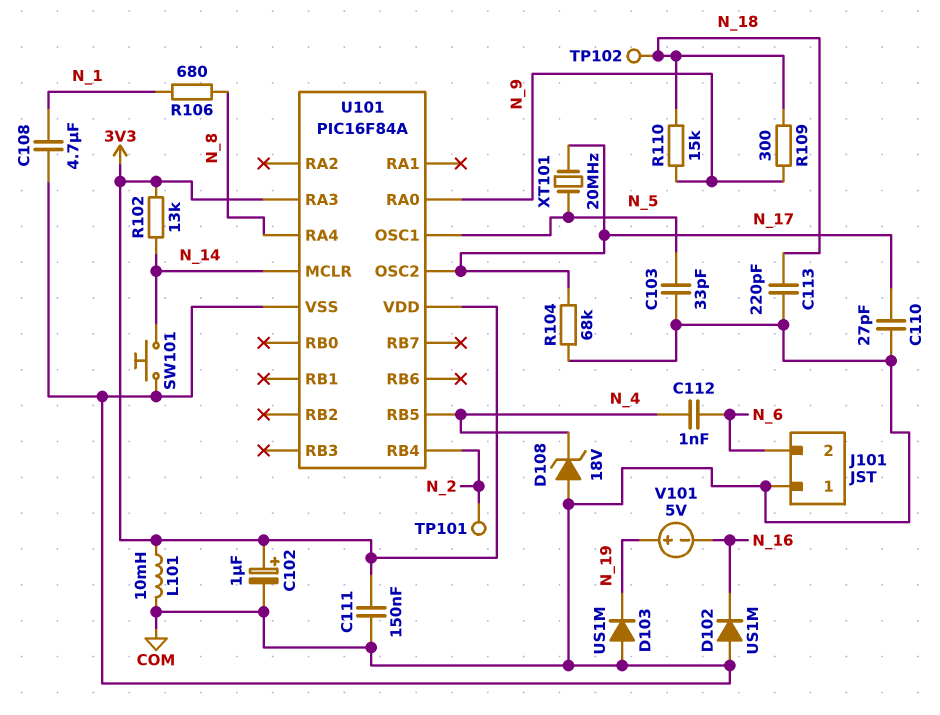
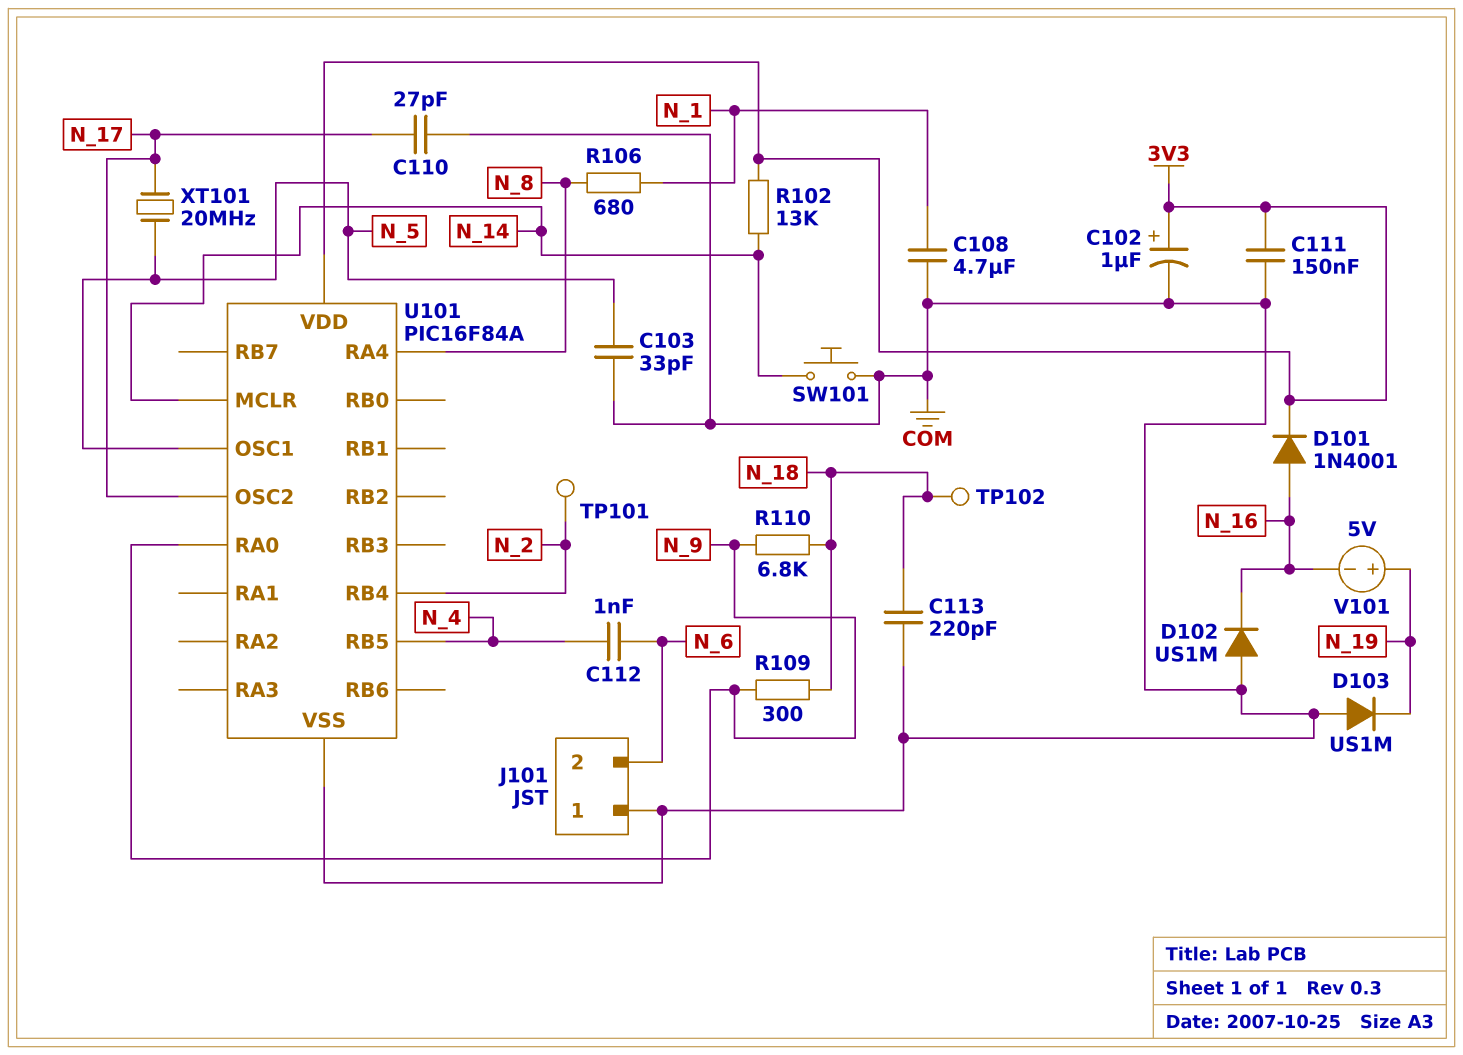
D101: none -> diode 1N4001 (A N_16, K 3V3)
D108: zener 18V (A COM, K N_4) -> none
L101: 10mH (3V3, COM) -> none
R104: 68k (COM, N_17) -> none
R110: 15k (N_9, N_18) -> 6.8k (N_9, N_18)
U101 pin RA3: 3V3 -> none

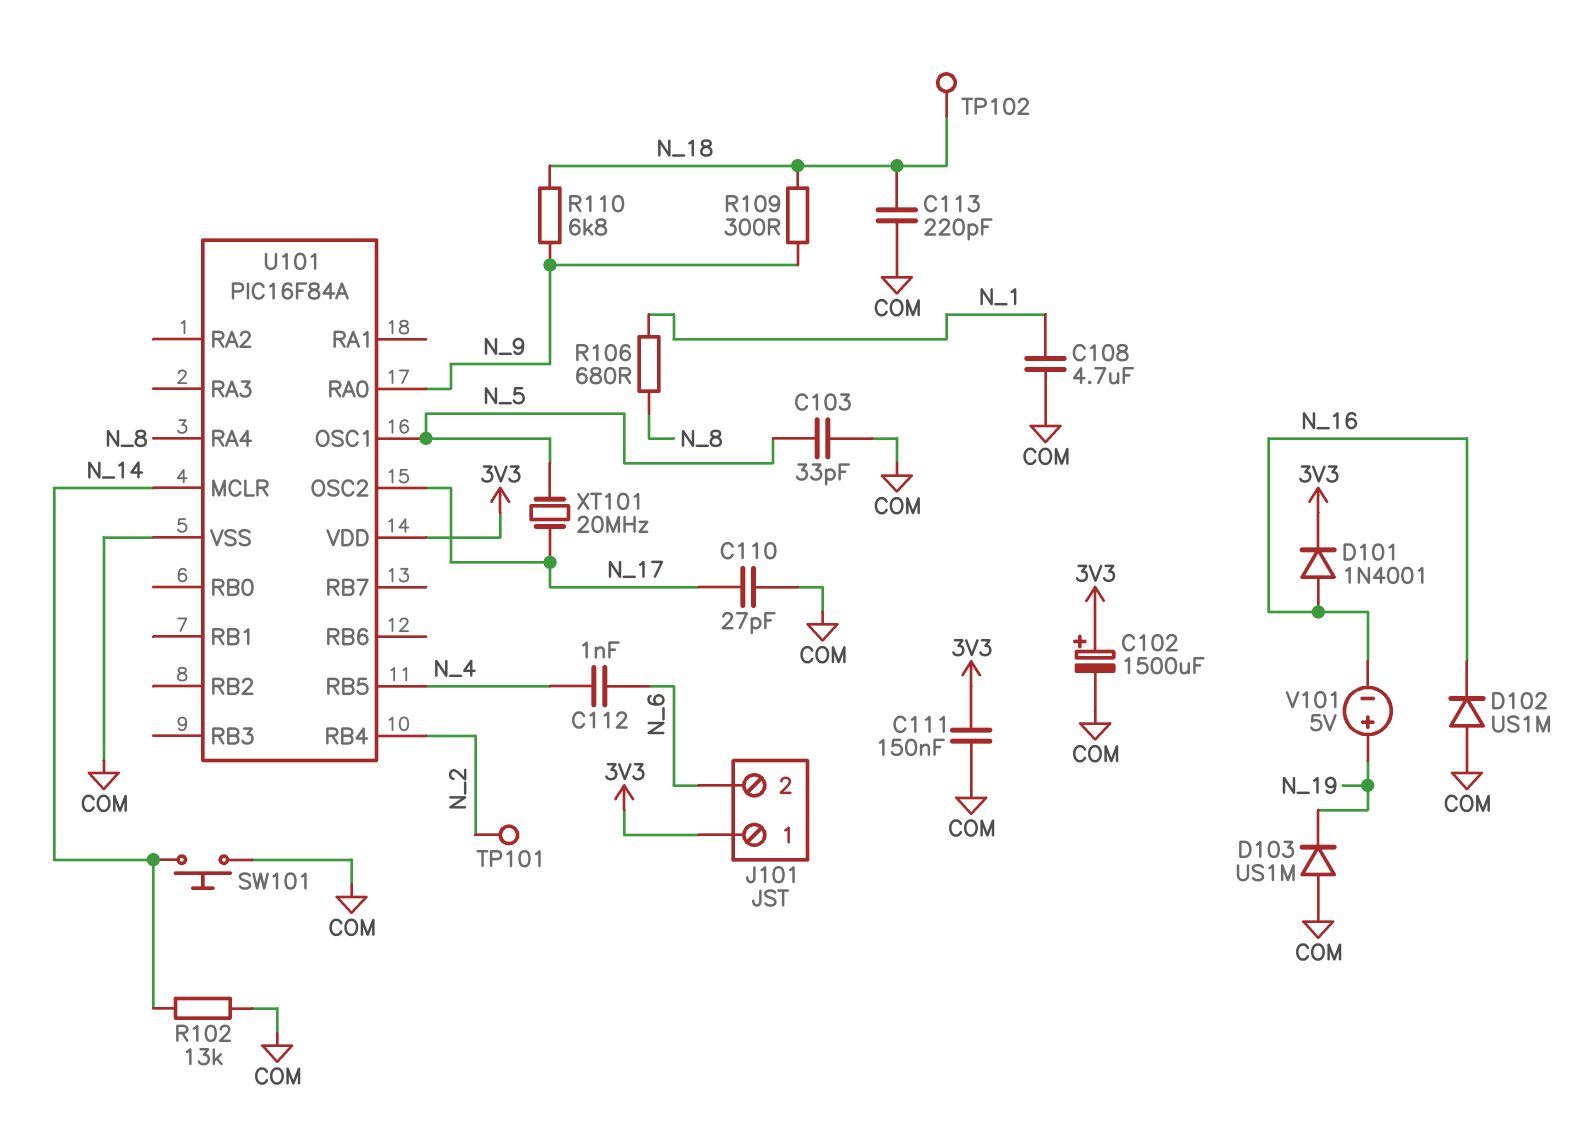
C102: 1uF (plus 3V3, minus COM) -> 1500uF (plus 3V3, minus COM)
J101 pin 1: COM -> 3V3
R102: 13k (3V3, N_14) -> 13k (COM, N_14)

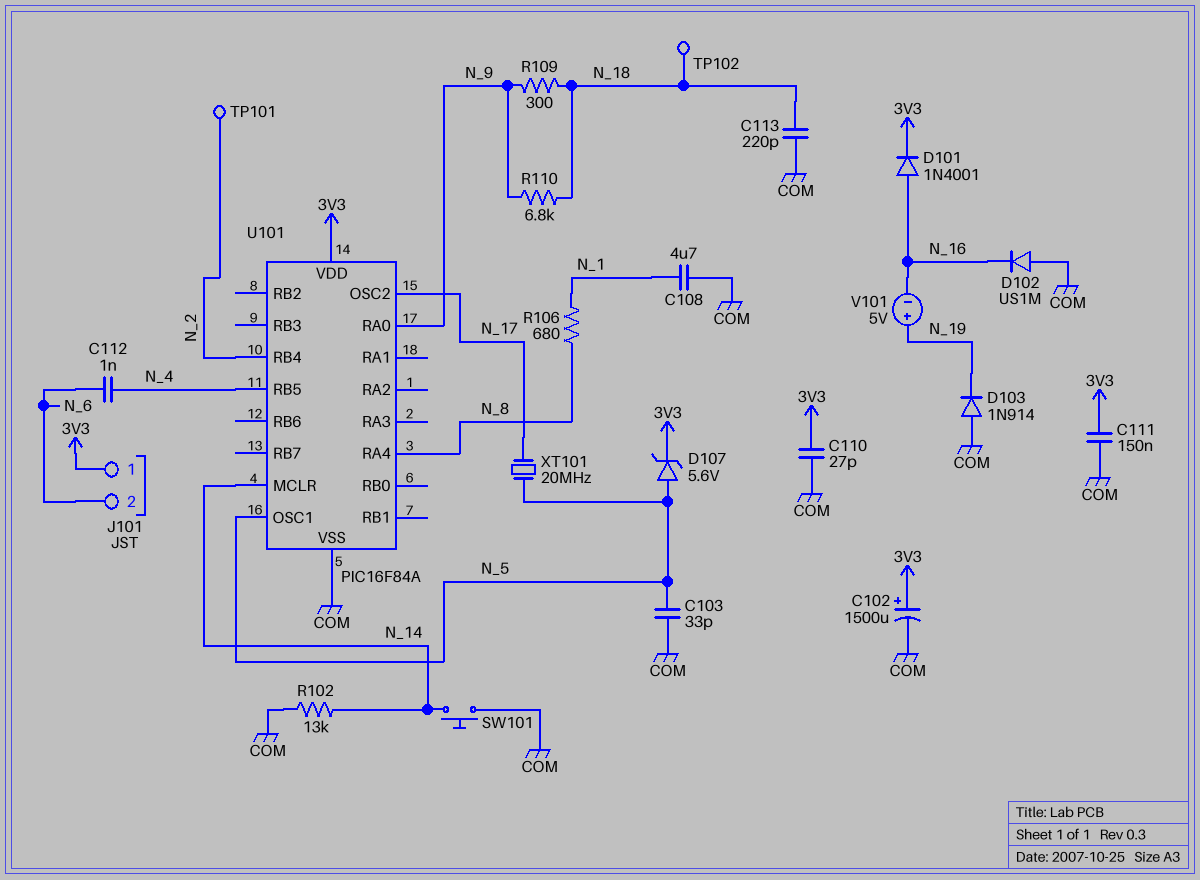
C110: 27pF (COM, N_17) -> 27pF (3V3, COM)
D103: diode US1M (A COM, K N_19) -> diode 1N914 (A COM, K N_19)
D107: none -> zener 5.6V (A N_5, K 3V3)

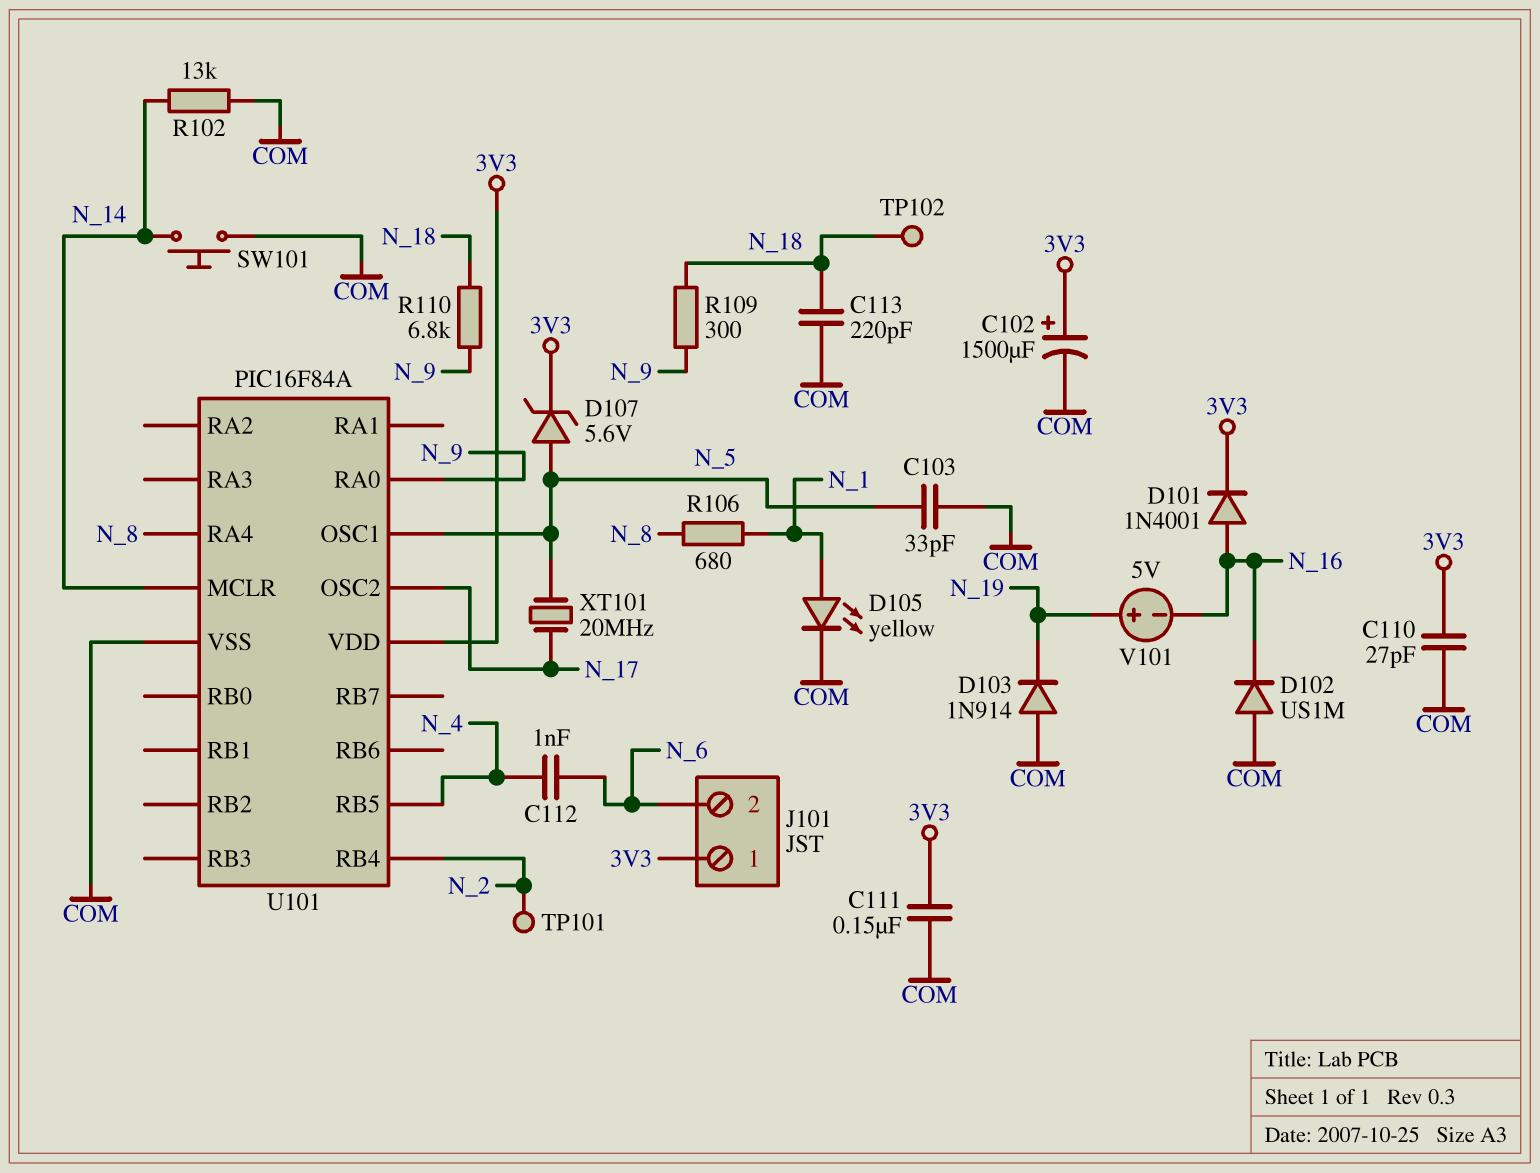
C108: 4.7uF (COM, N_1) -> none
D105: none -> LED yellow (A N_1, K COM)

